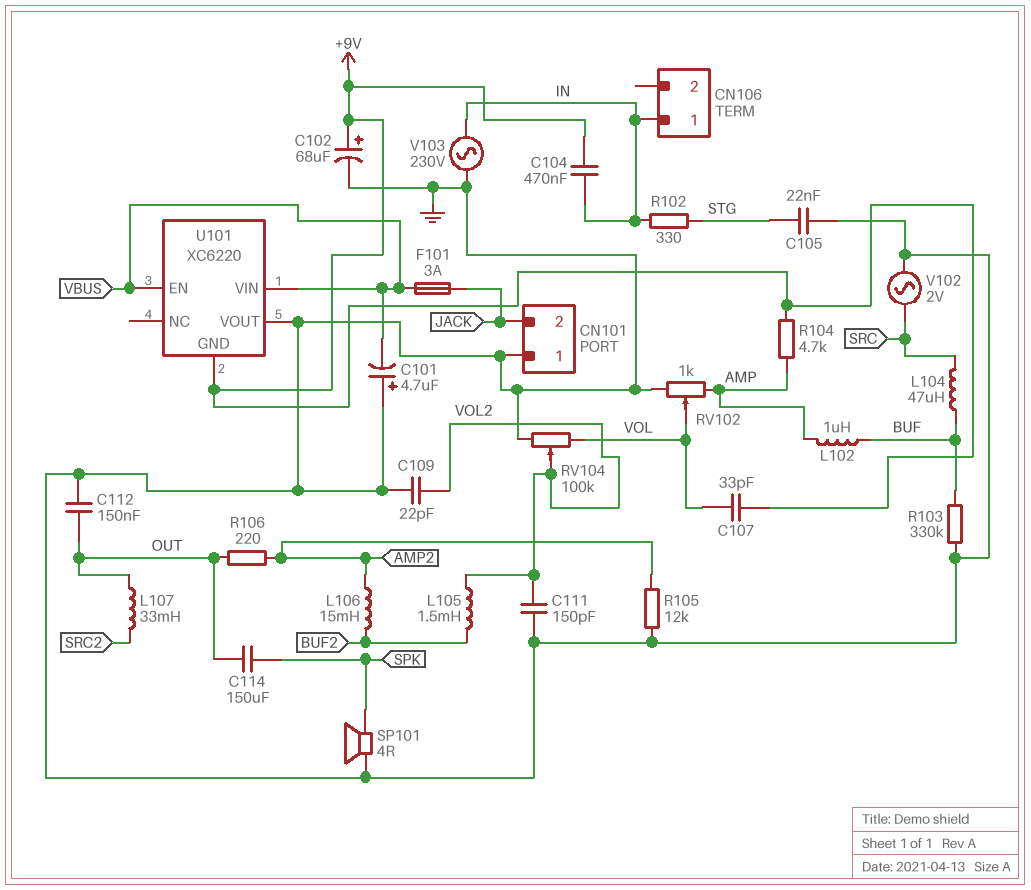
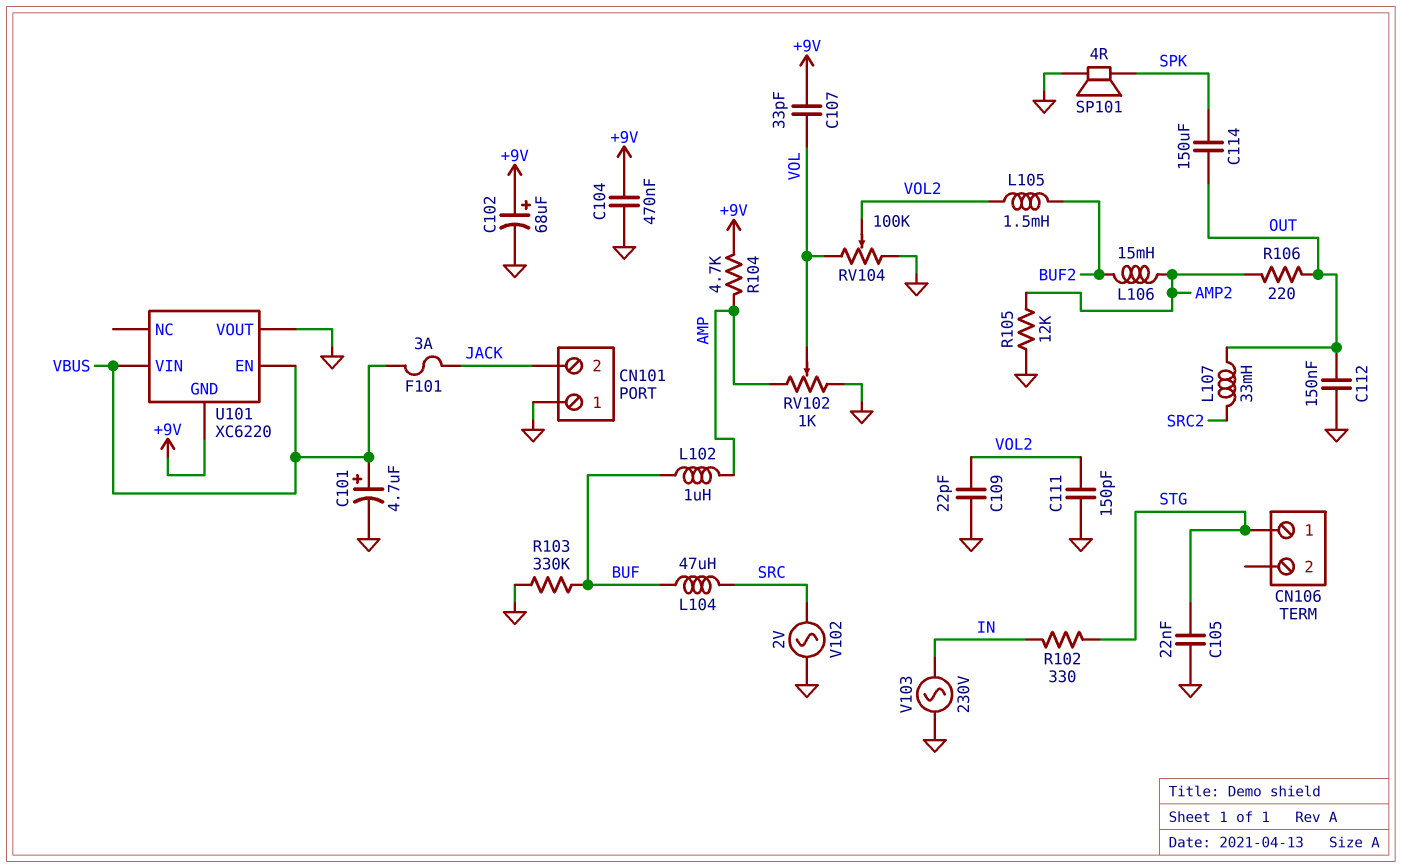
C101: 4.7uF (plus GND, minus VBUS) -> 4.7uF (plus VBUS, minus GND)
C104: 470nF (+9V, IN) -> 470nF (+9V, GND)
CN106 pin 1: IN -> STG

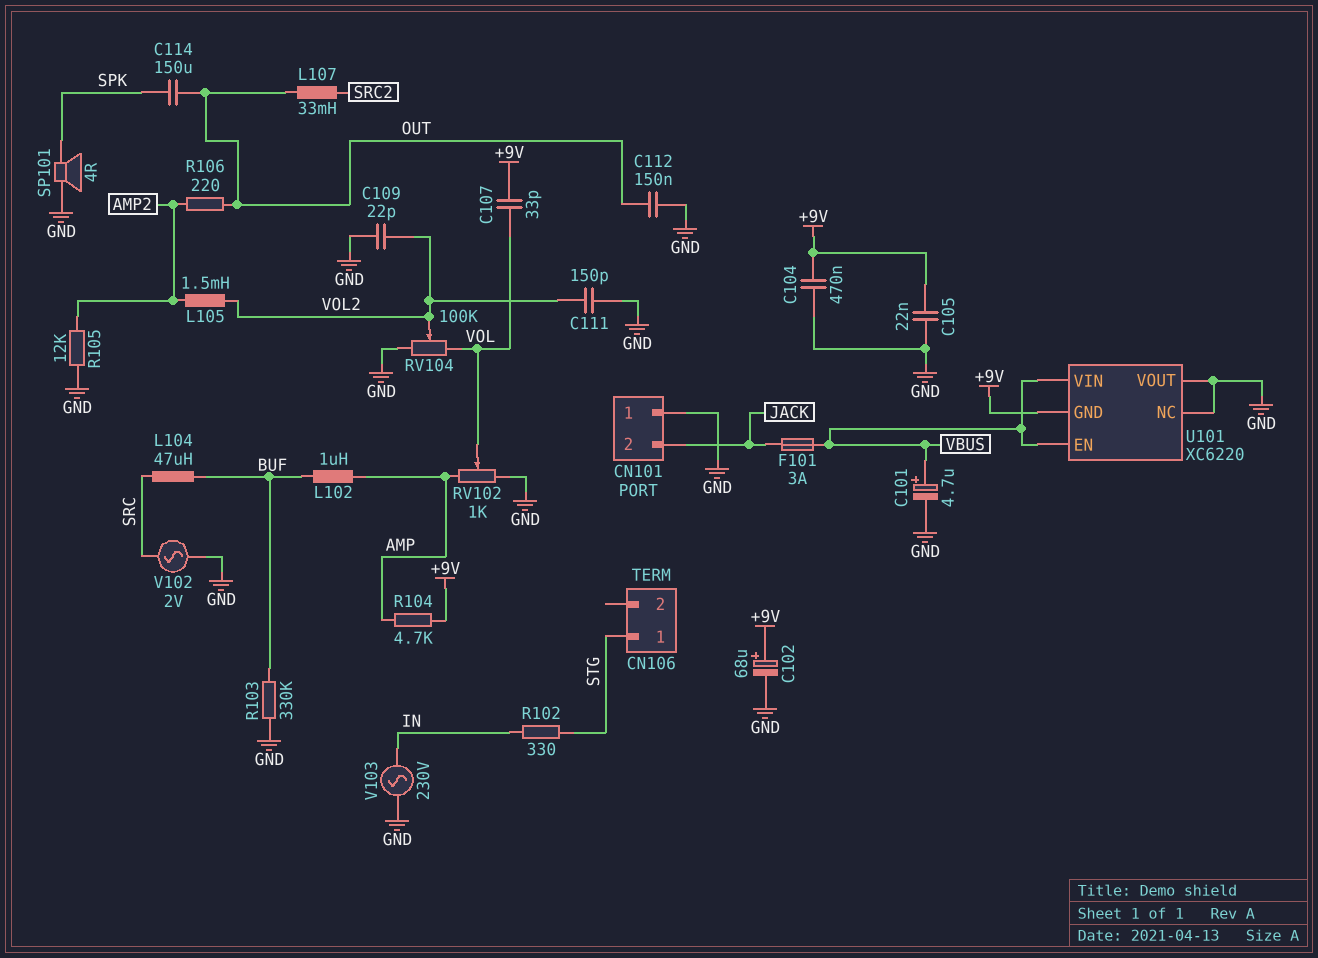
C105: 22nF (GND, STG) -> 22nF (+9V, GND)
L105: 1.5mH (BUF2, VOL2) -> 1.5mH (AMP2, VOL2)
L106: 15mH (AMP2, BUF2) -> none
U101 pin NC: none -> GND

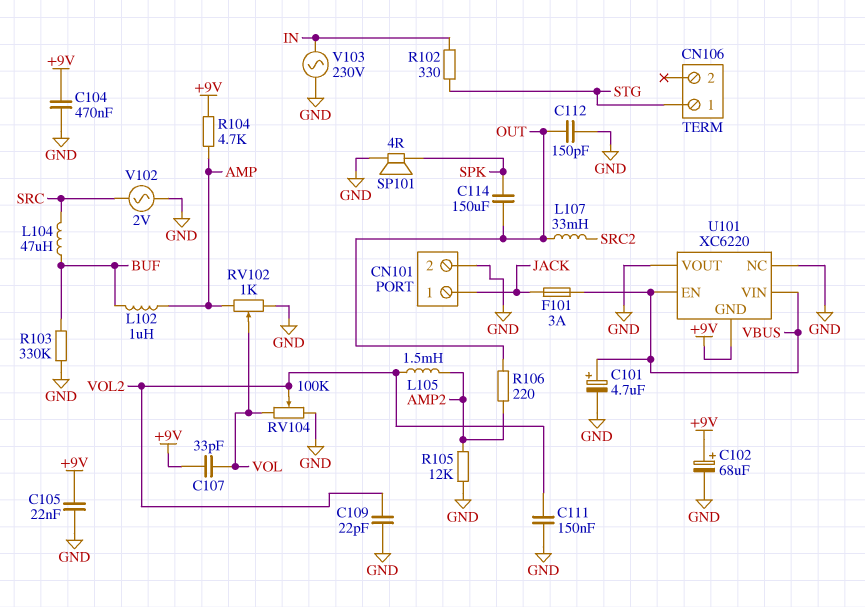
C111: 150pF (GND, VOL2) -> 150nF (GND, VOL2)
C112: 150nF (GND, OUT) -> 150pF (GND, OUT)
CN101 pin 1: GND -> JACK
CN101 pin 2: JACK -> GND

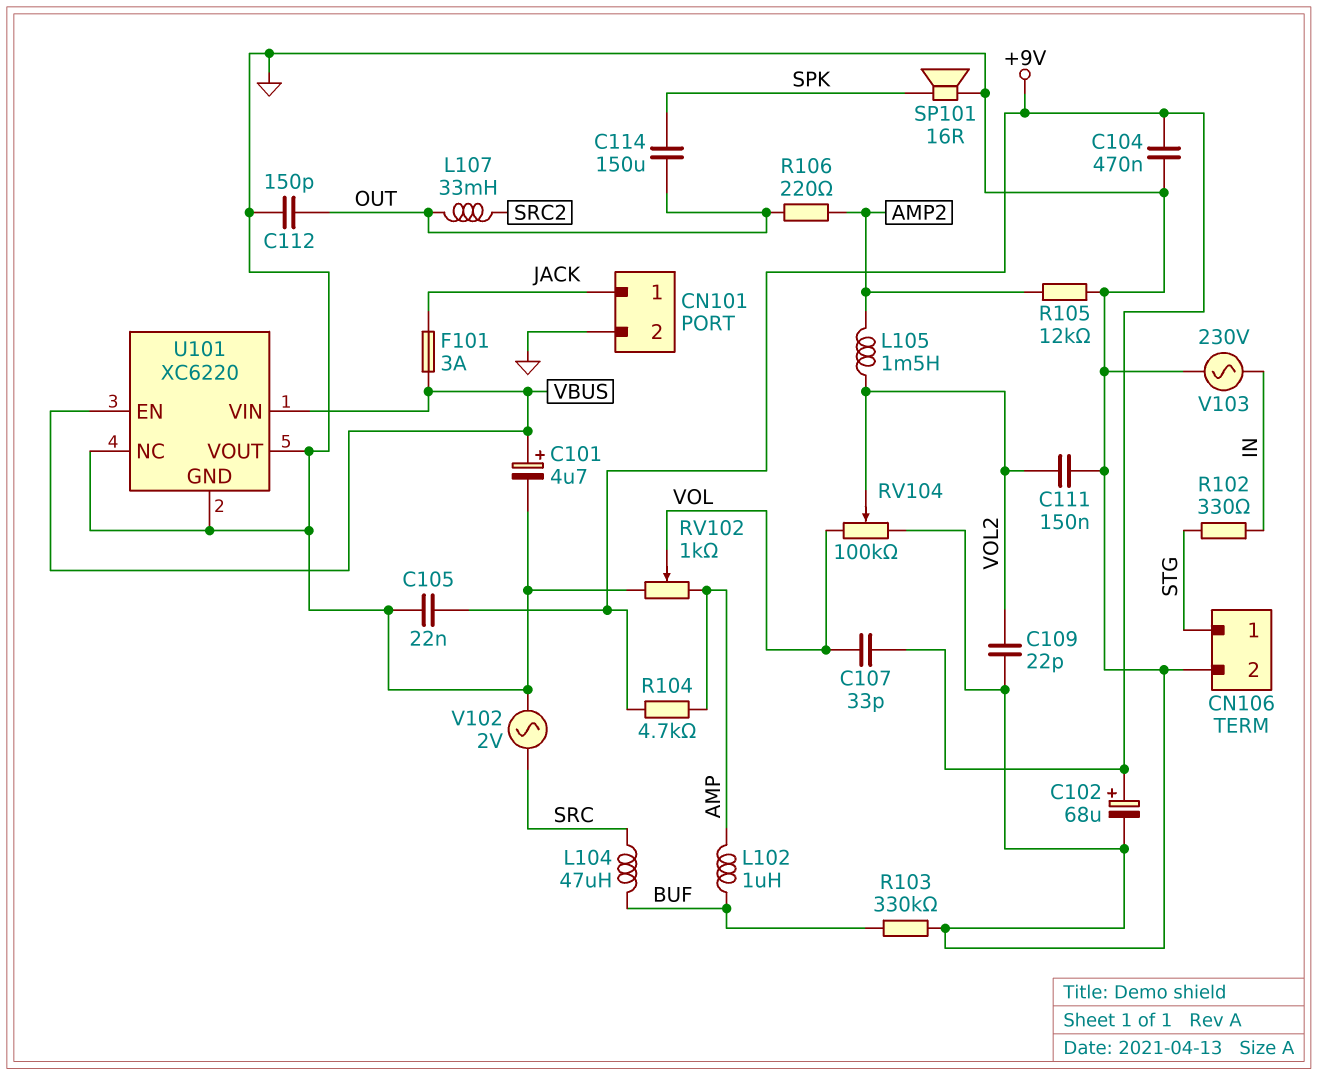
CN106 pin 2: none -> GND
SP101: speaker 4R (GND, SPK) -> speaker 16R (GND, SPK)
U101 pin GND: +9V -> GND

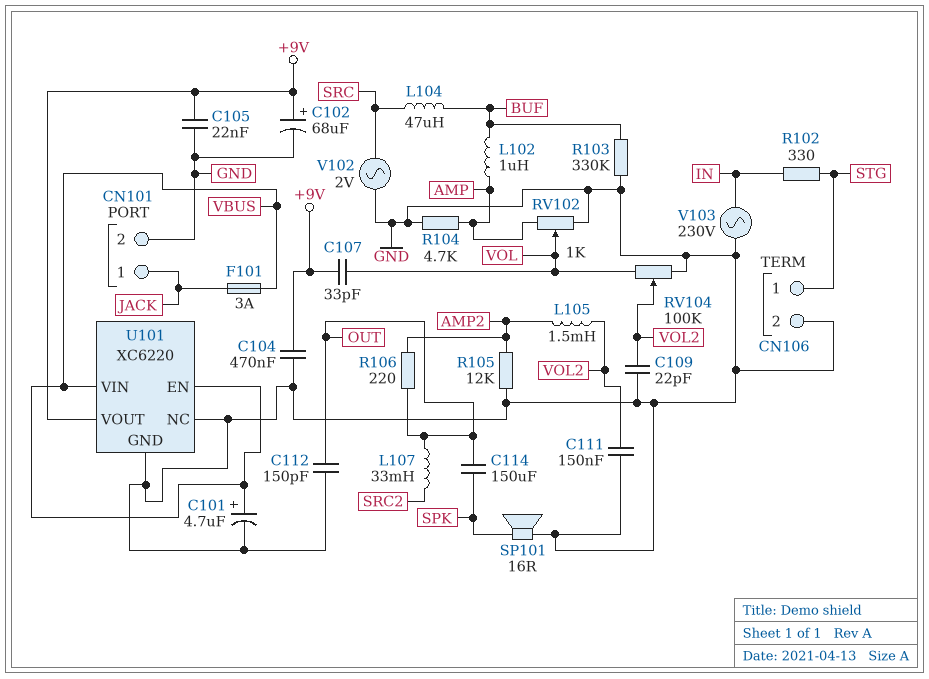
R104: 4.7k (+9V, AMP) -> 4.7k (AMP, GND)
U101 pin VOUT: GND -> +9V

